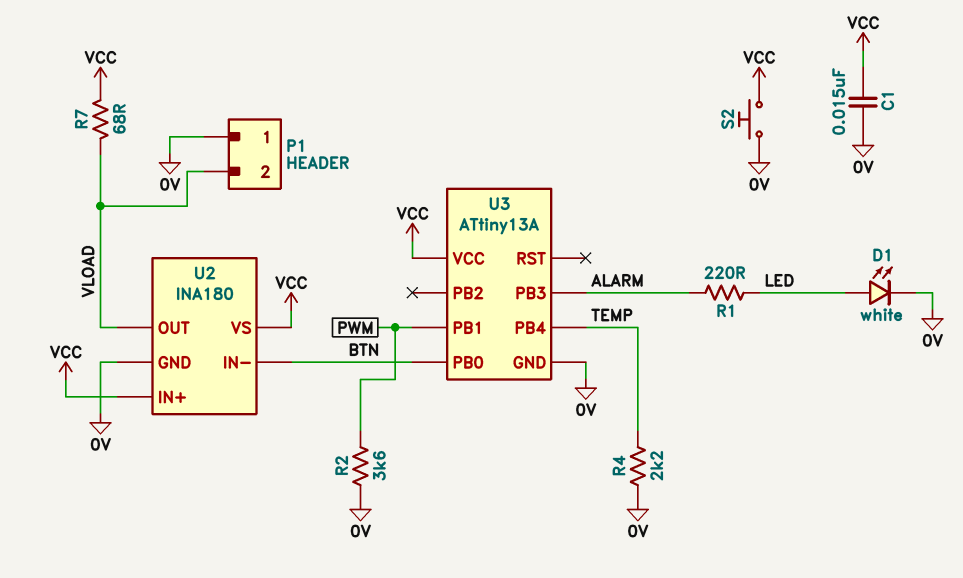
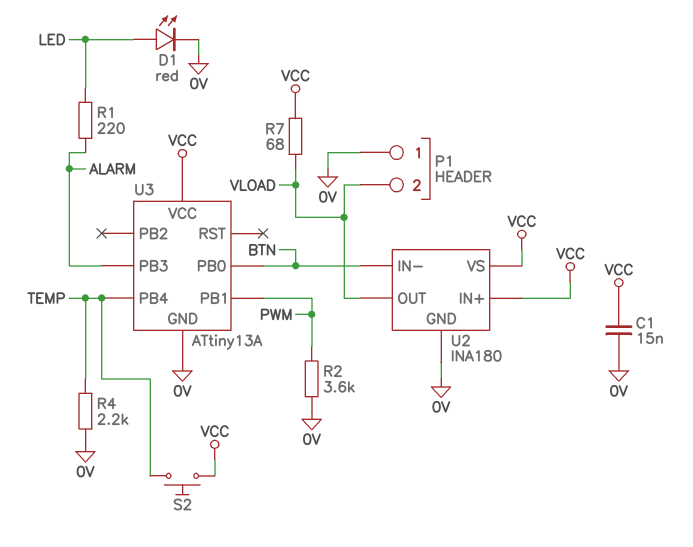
D1: LED white (A LED, K 0V) -> LED red (A LED, K 0V)
S2: button (0V, VCC) -> button (TEMP, VCC)

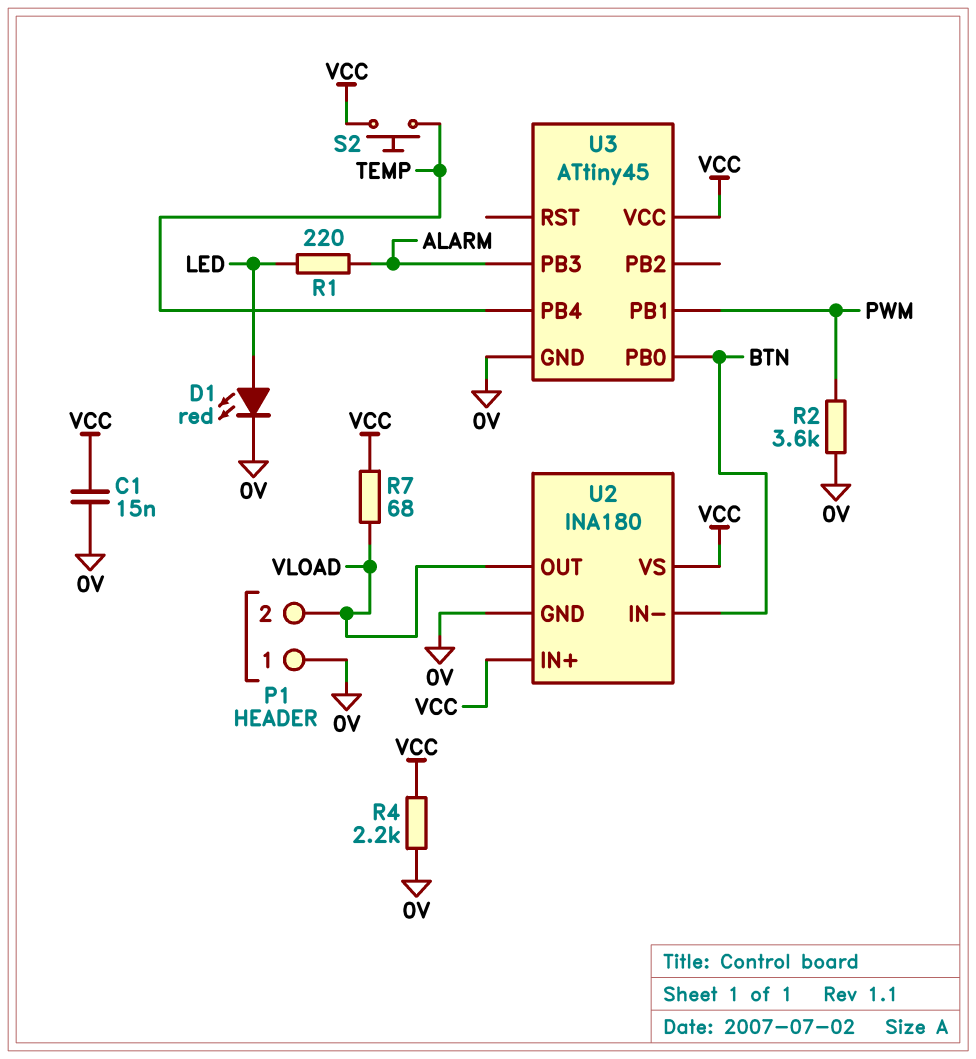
R4: 2.2k (0V, TEMP) -> 2.2k (0V, VCC)
U3: ATtiny13A -> ATtiny45

